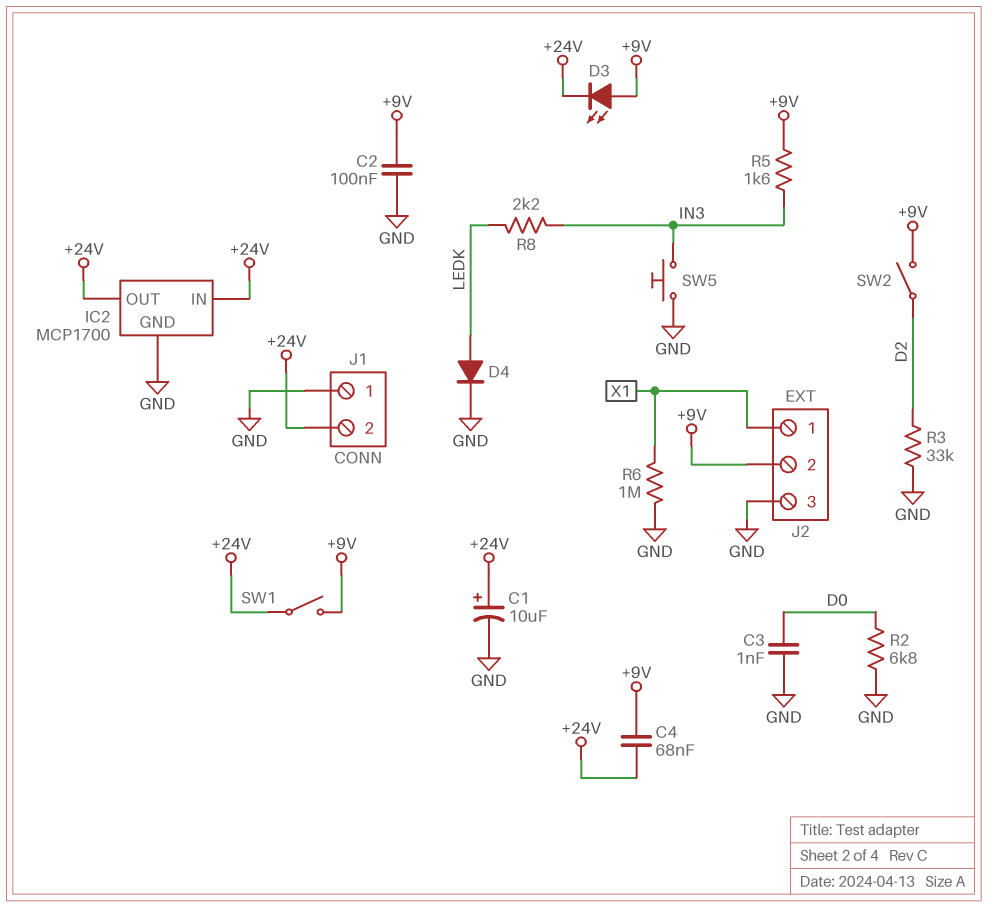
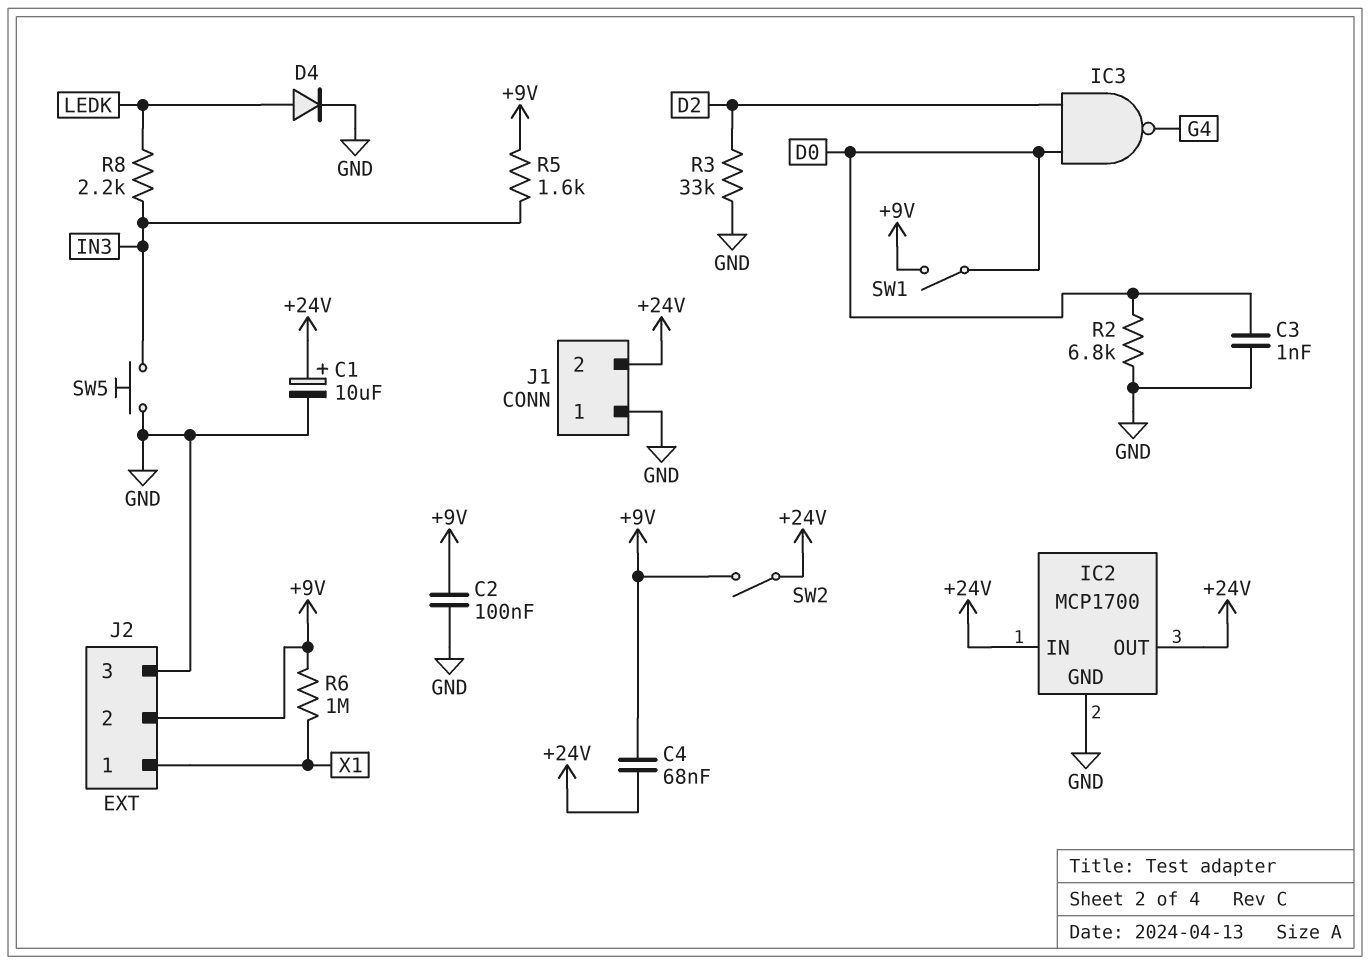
D3: LED (A +9V, K +24V) -> none
IC3: none -> NAND (in D0, in D2, out G4)
R6: 1M (GND, X1) -> 1M (+9V, X1)
SW1: switch (+9V, +24V) -> switch (+9V, D0)
SW2: switch (+9V, D2) -> switch (+9V, +24V)

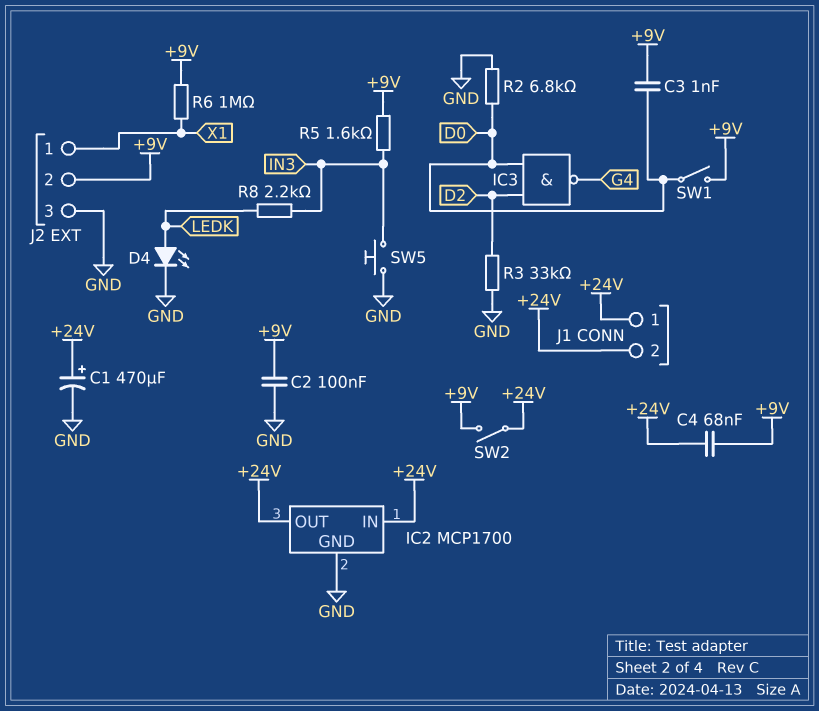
C1: 10uF (plus +24V, minus GND) -> 470uF (plus +24V, minus GND)
C3: 1nF (D0, GND) -> 1nF (+9V, D0)
D4: diode (A LEDK, K GND) -> LED (A LEDK, K GND)
J1 pin 1: GND -> +24V

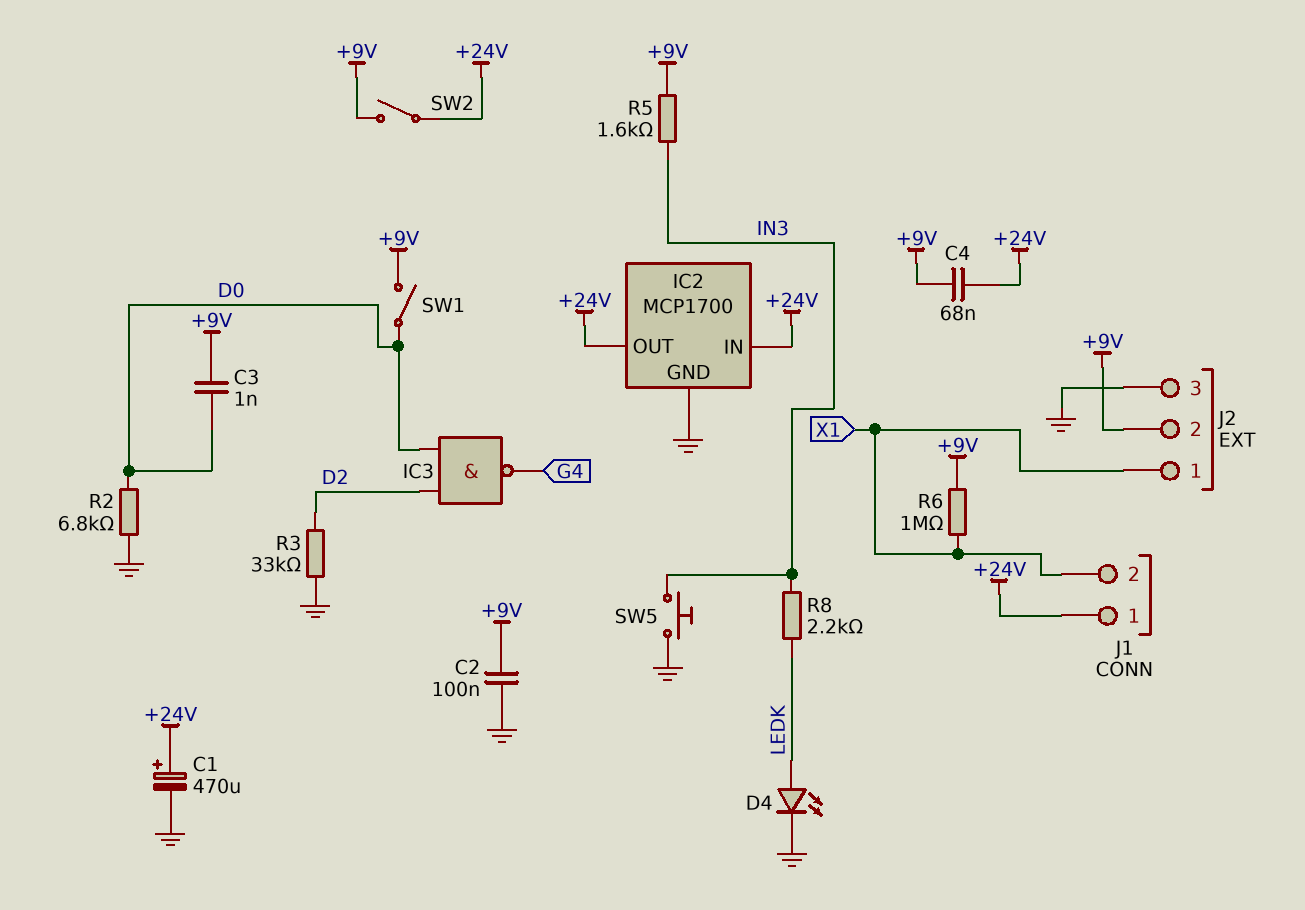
J1 pin 2: +24V -> X1

